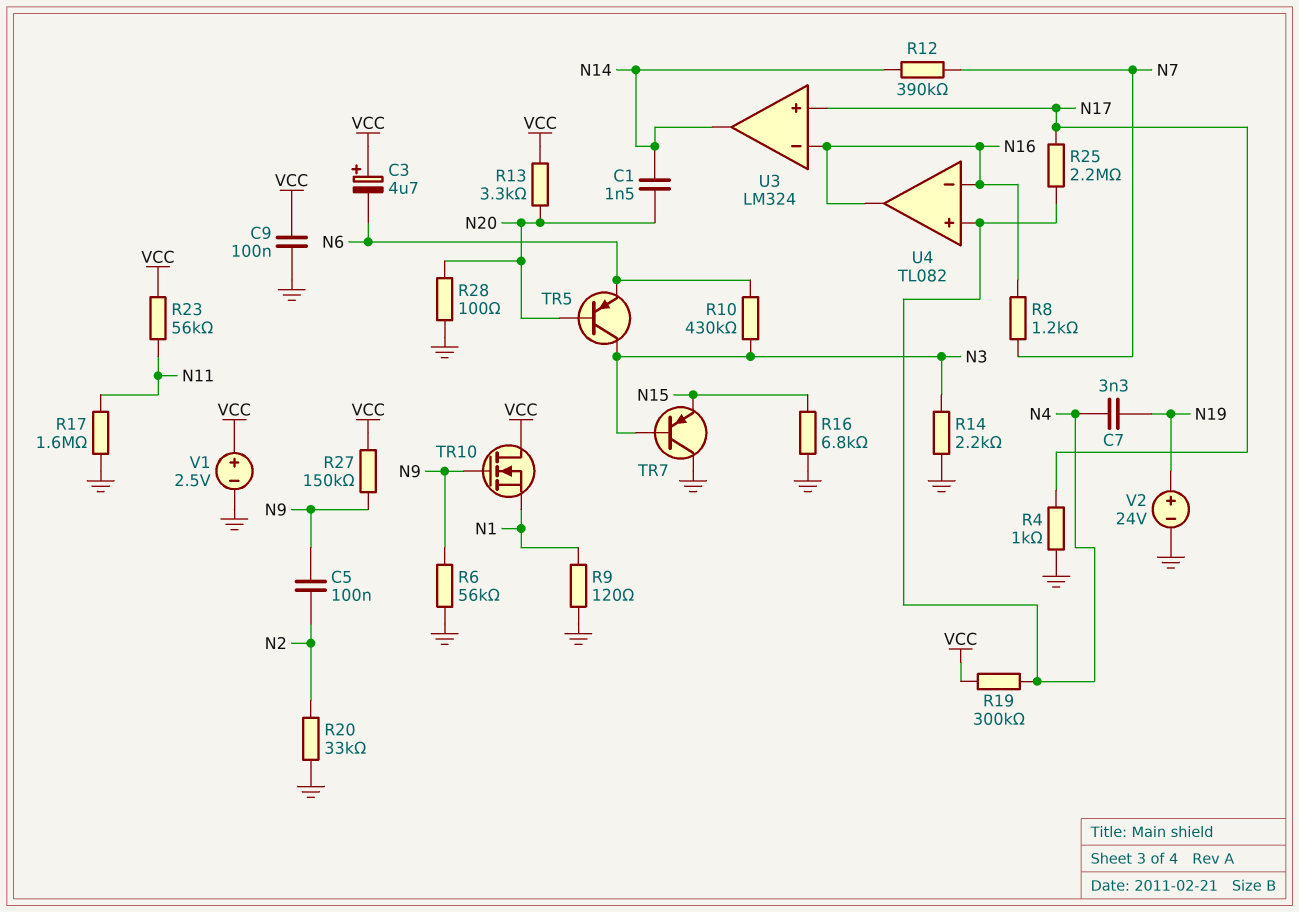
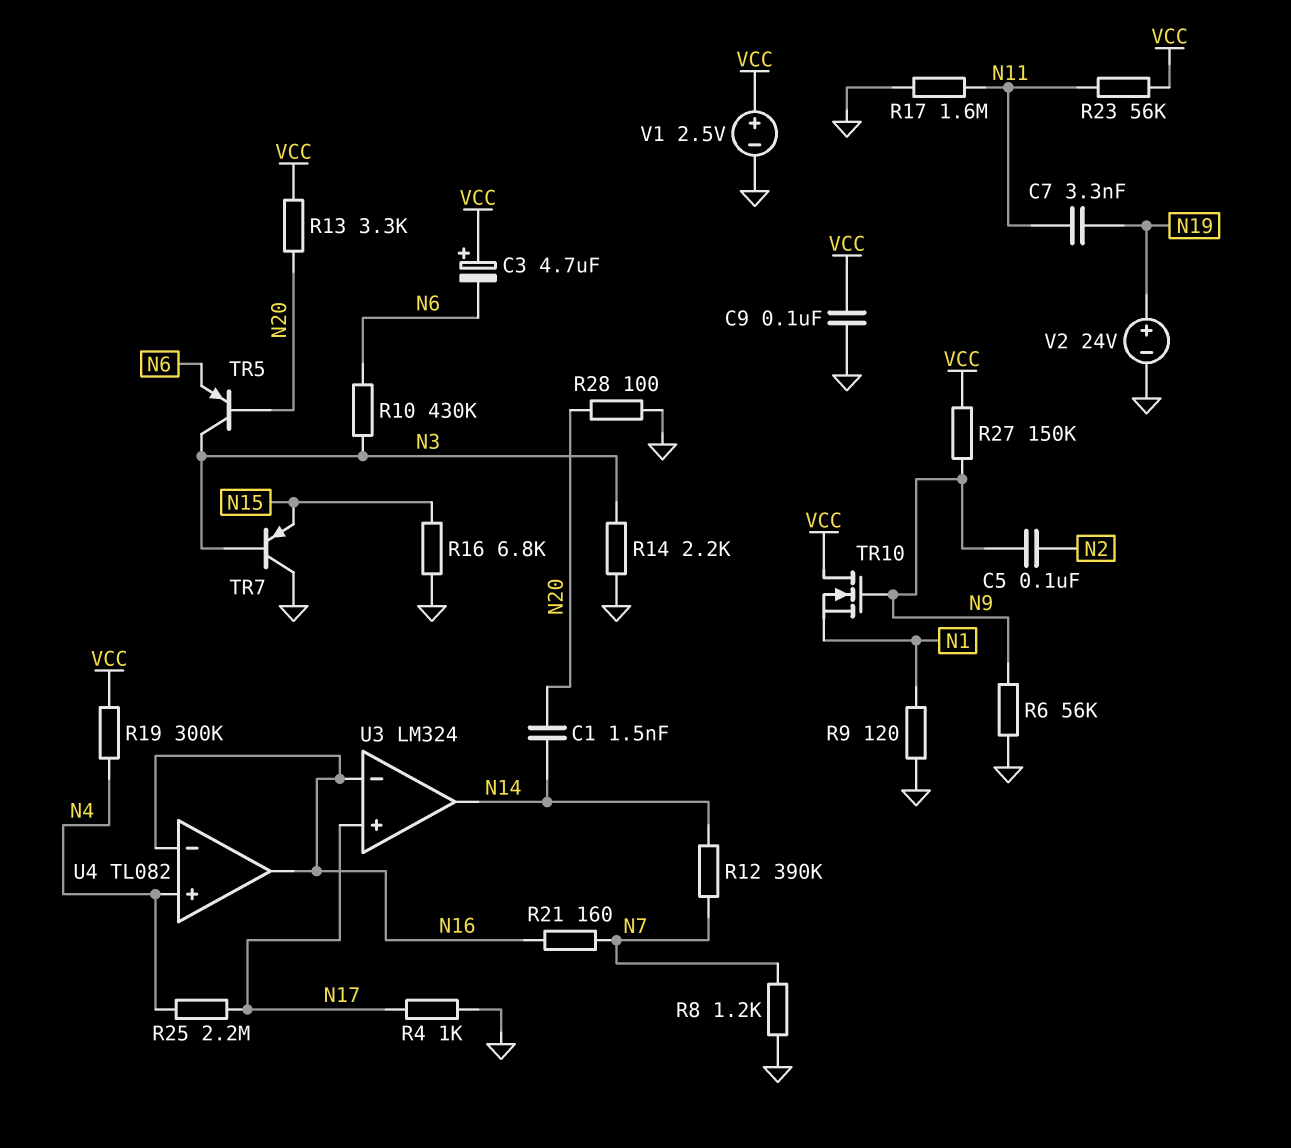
C7: 3.3nF (N4, N19) -> 3.3nF (N11, N19)
R8: 1.2k (N7, N16) -> 1.2k (GND, N7)
R20: 33k (GND, N2) -> none
R21: none -> 160 (N7, N16)

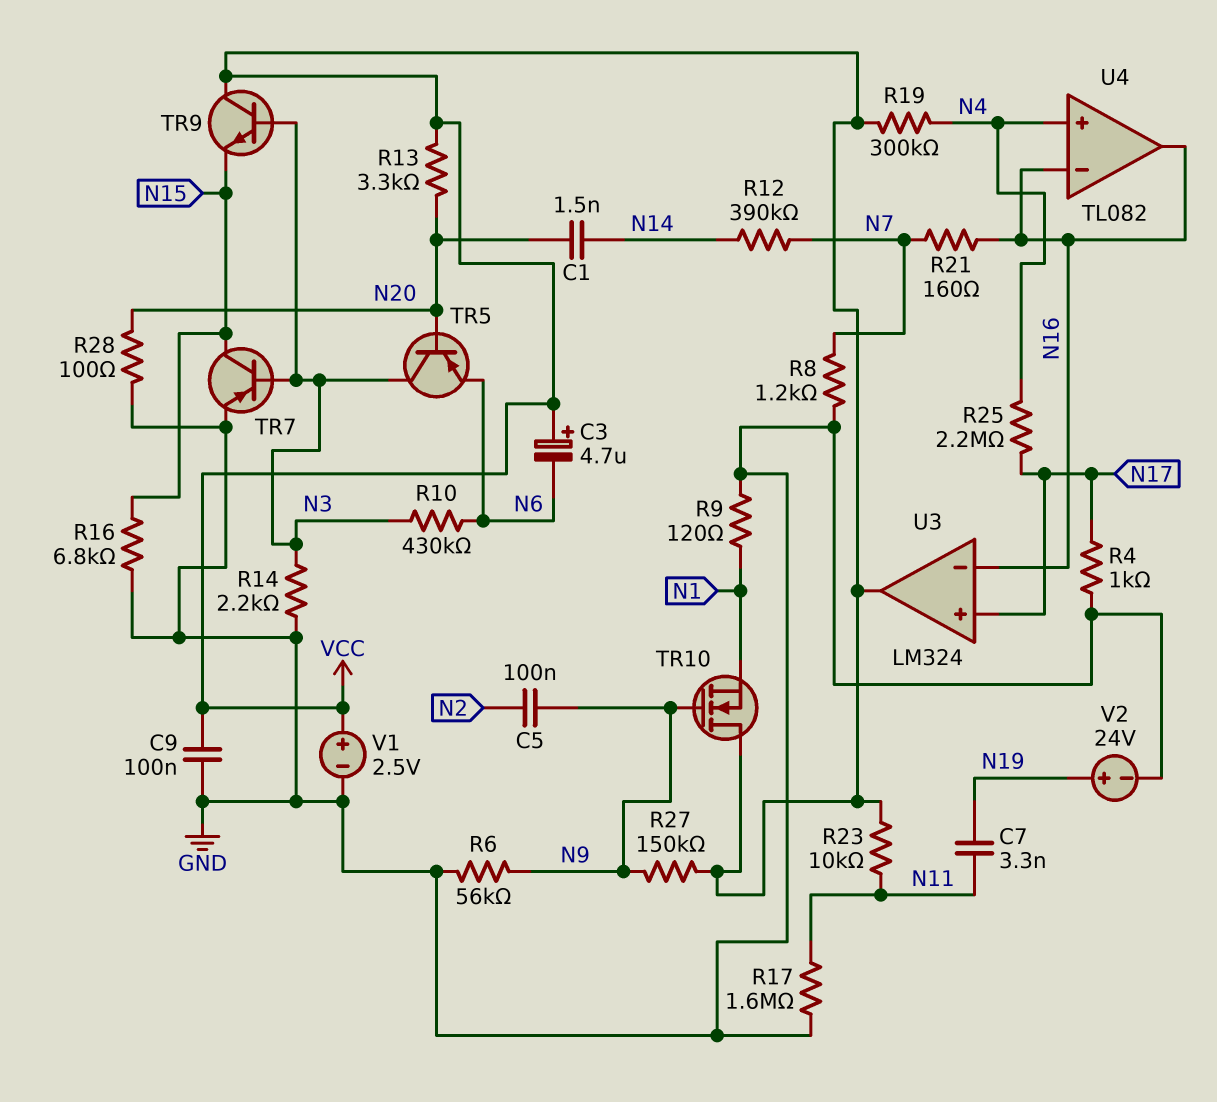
R23: 56k (N11, VCC) -> 10k (N11, VCC)
TR7: PNP (B N3, C GND, E N15) -> PNP (B N3, C N15, E GND)
TR9: none -> NPN (B N3, C VCC, E N15)
U3 pin out: N14 -> VCC

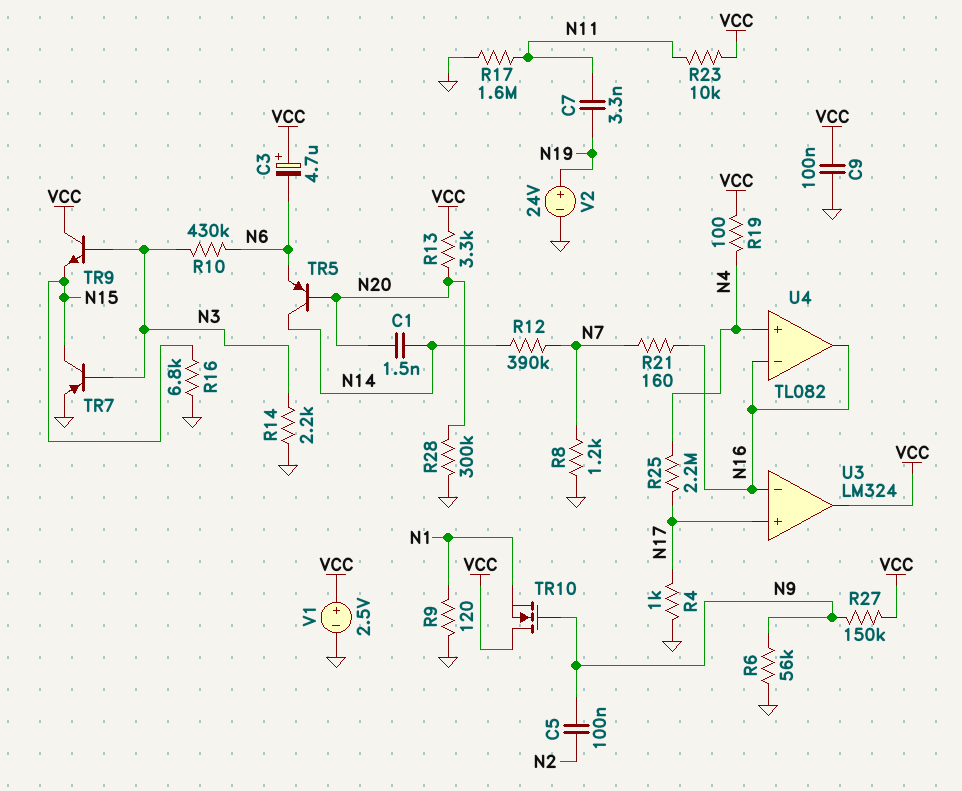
R19: 300k (N4, VCC) -> 100 (N4, VCC)
R28: 100 (GND, N20) -> 300k (GND, N20)
TR5: PNP (B N20, C N3, E N6) -> PNP (B N20, C N14, E N6)

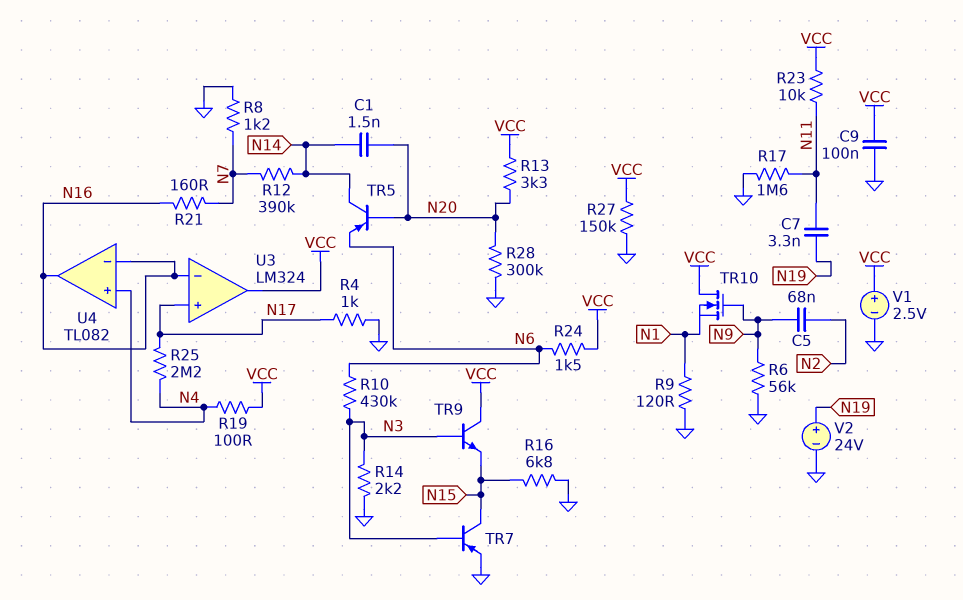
C3: 4.7uF (plus VCC, minus N6) -> none
C5: 100nF (N2, N9) -> 68nF (N2, N9)
R24: none -> 1.5k (N6, VCC)
R27: 150k (N9, VCC) -> 150k (GND, VCC)

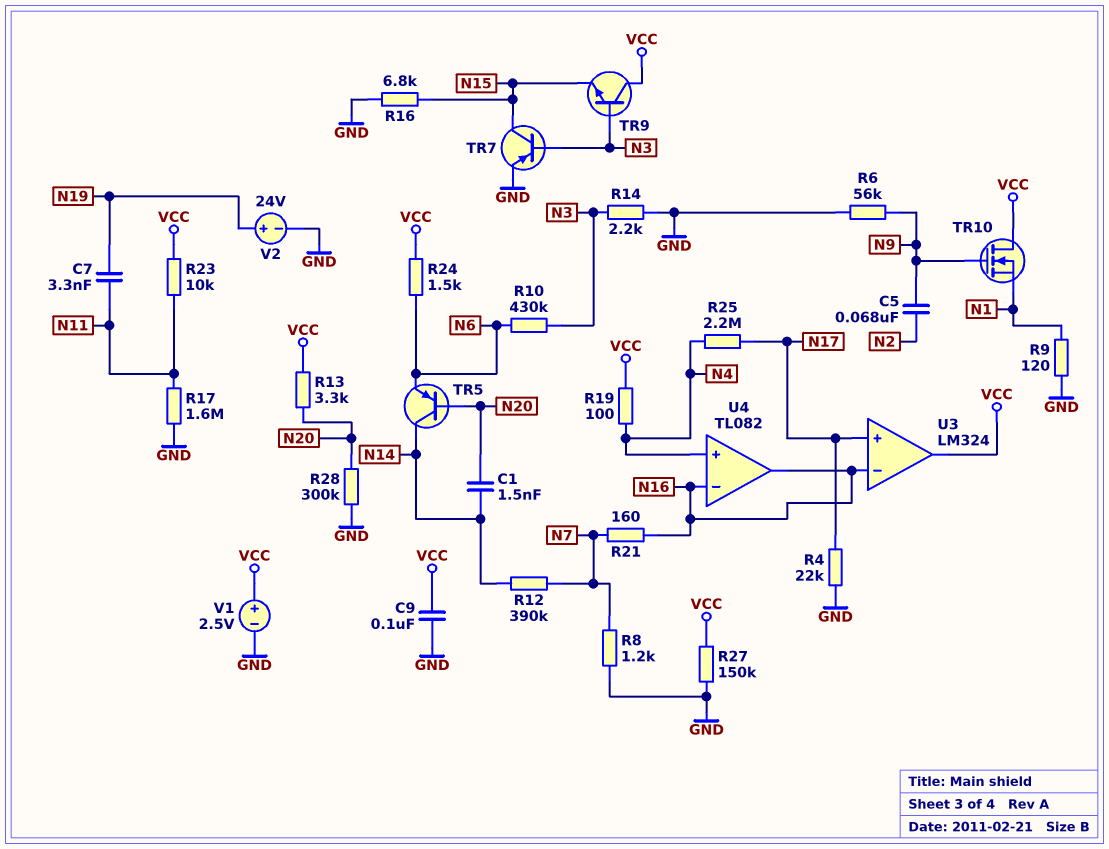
R4: 1k (GND, N17) -> 22k (GND, N17)

